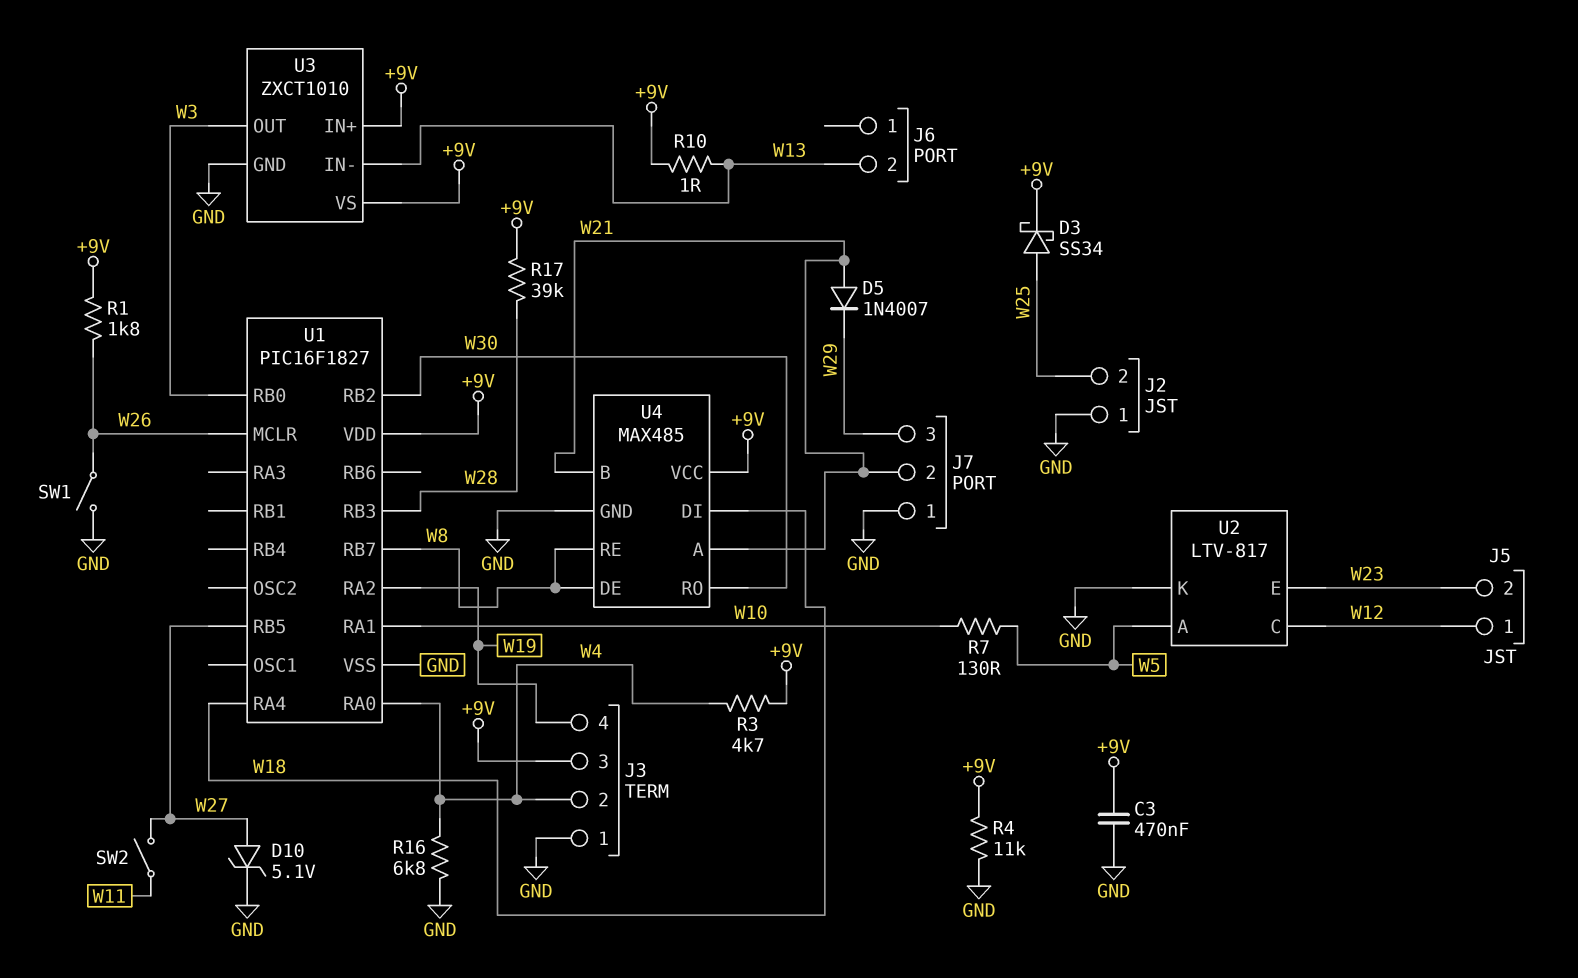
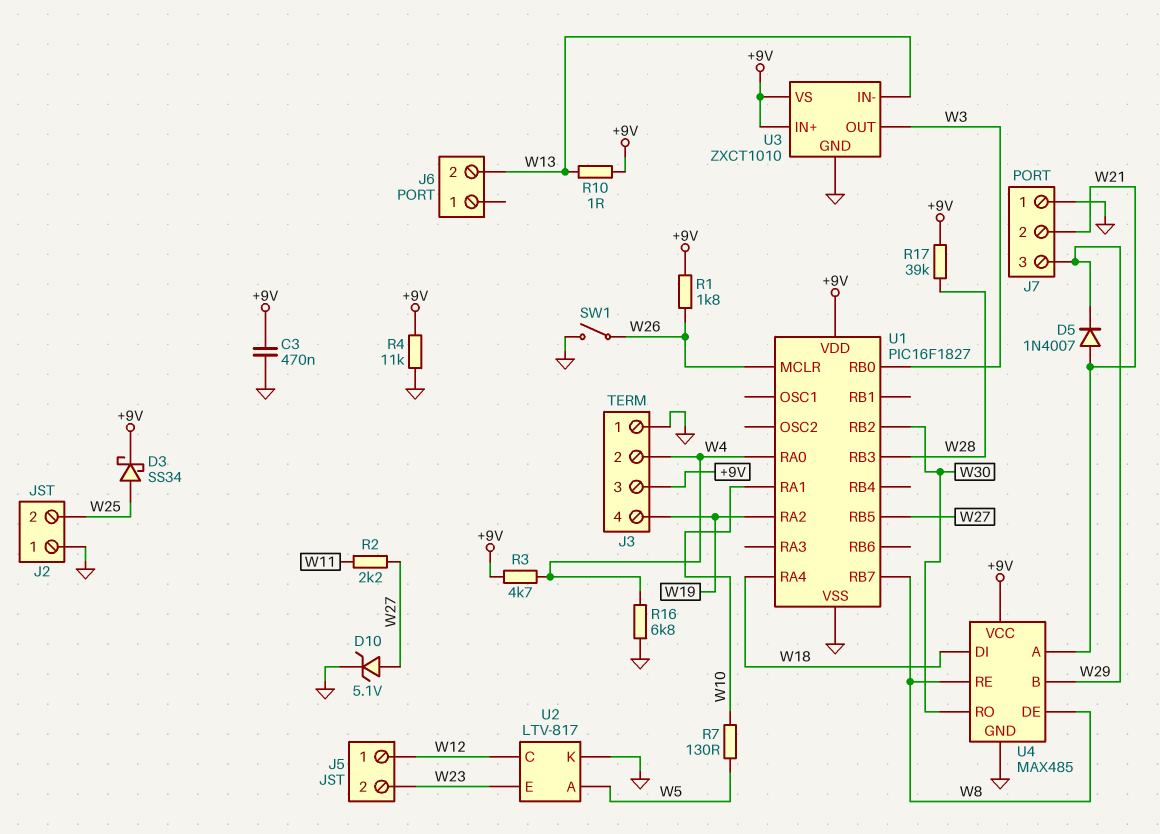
R2: none -> 2.2k (W11, W27)
SW2: switch (W11, W27) -> none
U4 pin B: W21 -> W29

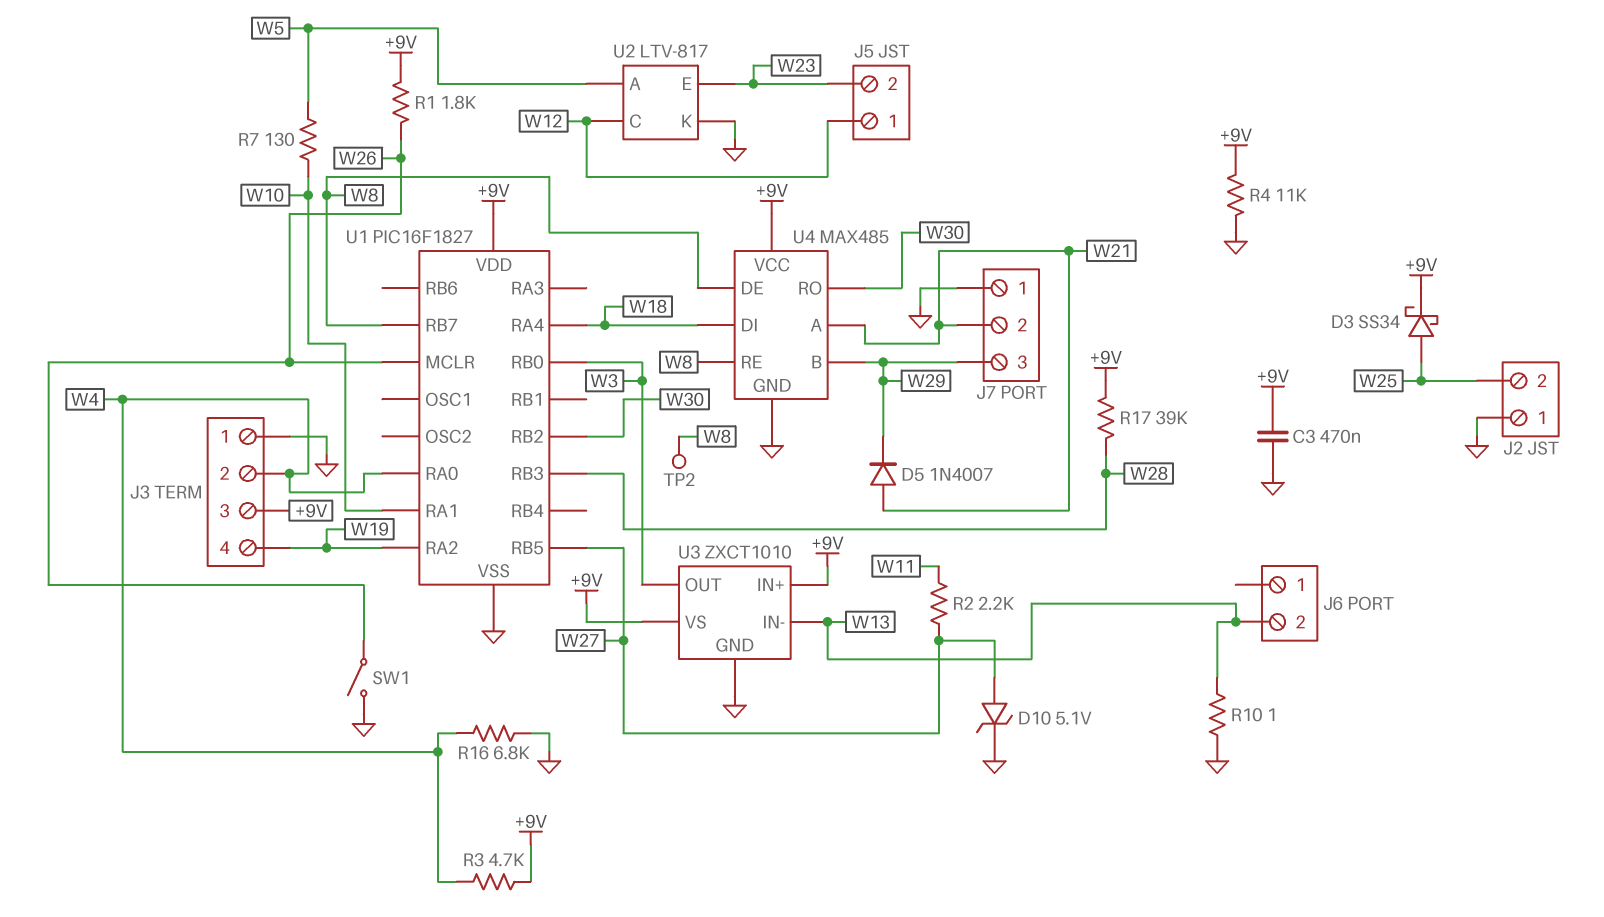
R10: 1 (+9V, W13) -> 1 (GND, W13)
TP2: none -> test point (W8)

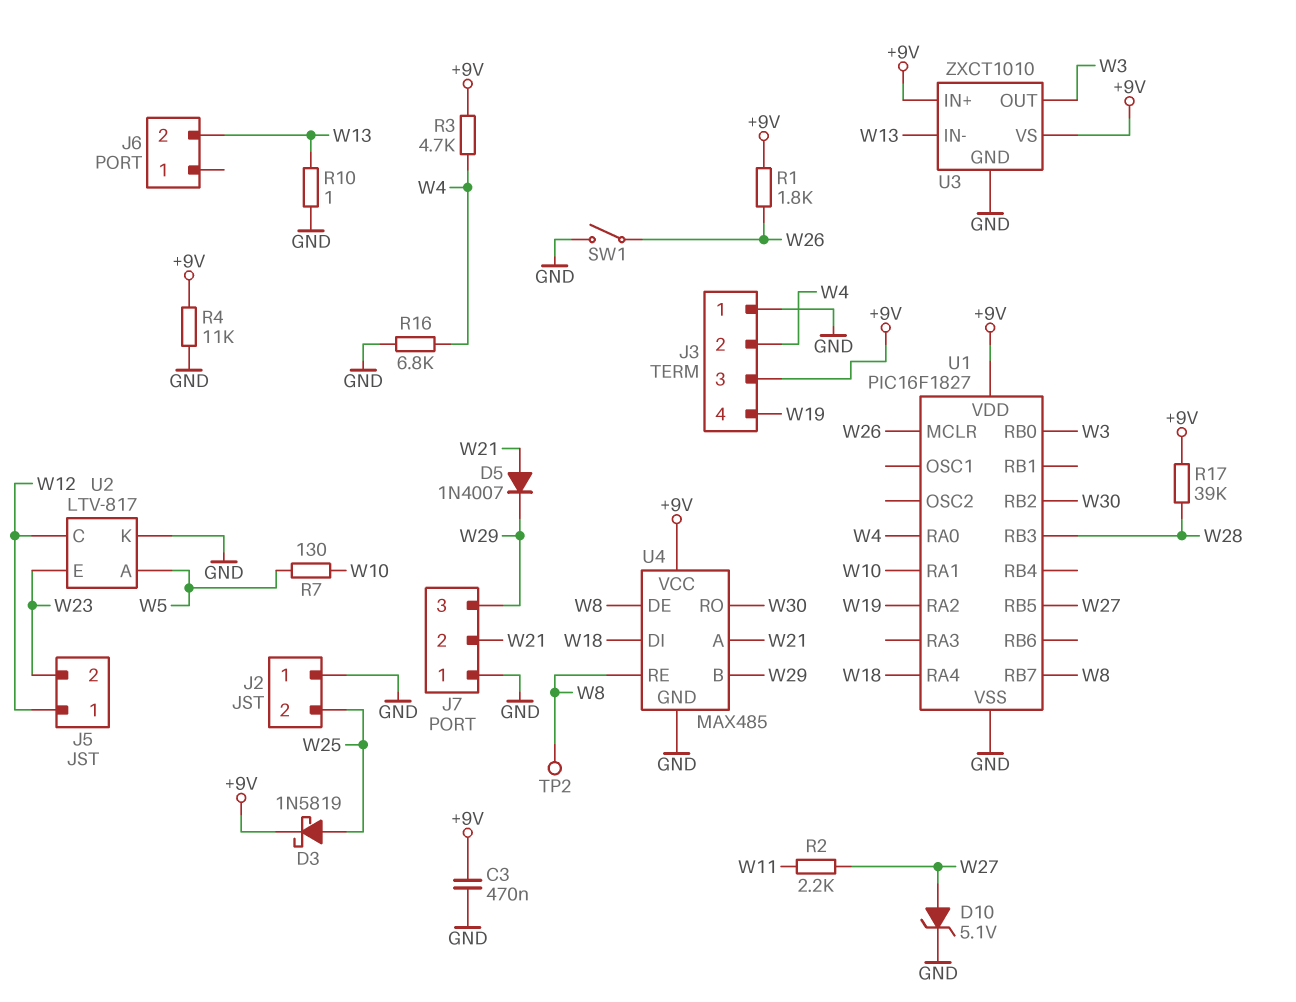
D3: schottky SS34 (A W25, K +9V) -> schottky 1N5819 (A W25, K +9V)

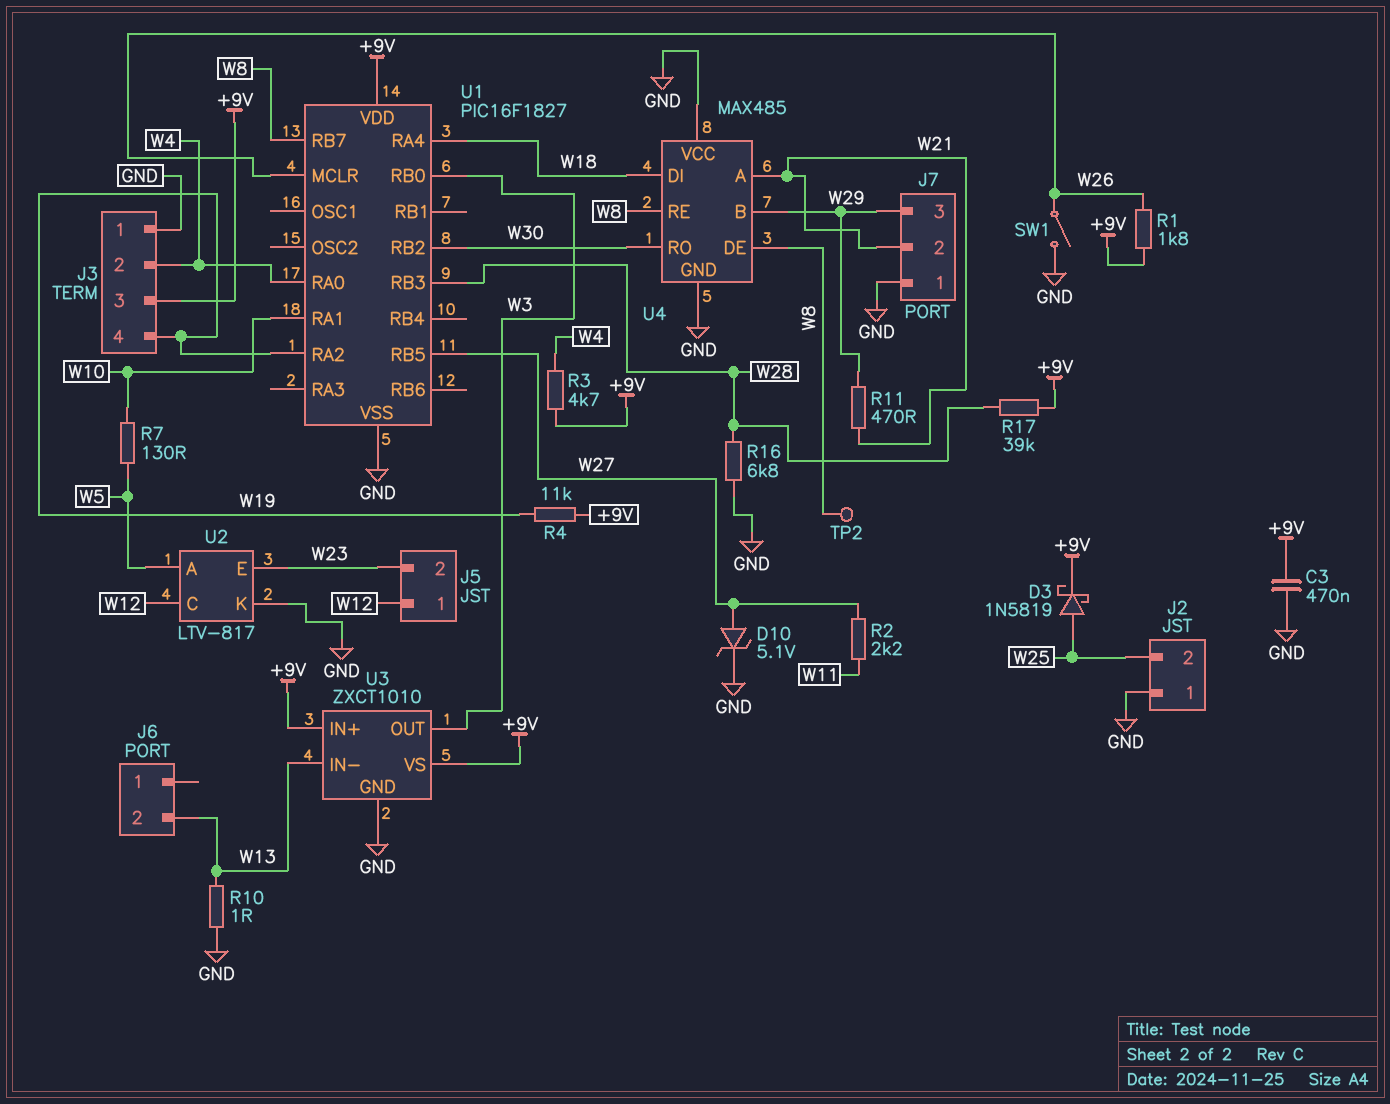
D5: diode 1N4007 (A W21, K W29) -> none
R4: 11k (+9V, GND) -> 11k (+9V, W19)
R11: none -> 470 (W21, W29)
R16: 6.8k (GND, W4) -> 6.8k (GND, W28)
U4 pin VCC: +9V -> GND

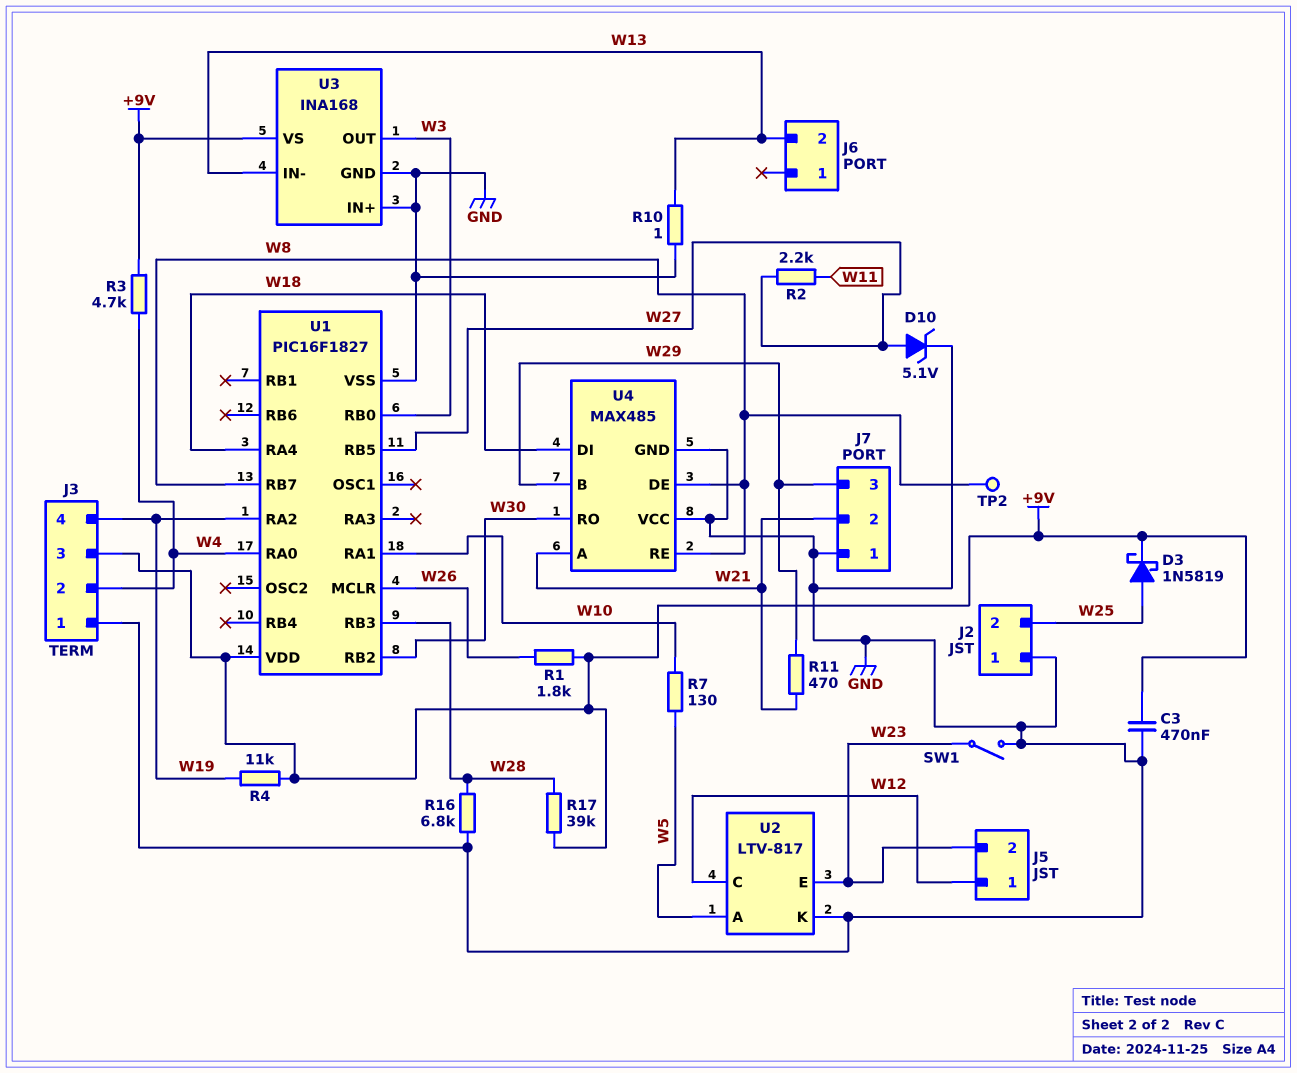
SW1: switch (GND, W26) -> switch (GND, W23)
U3: ZXCT1010 -> INA168
U3 pin IN+: +9V -> GND

